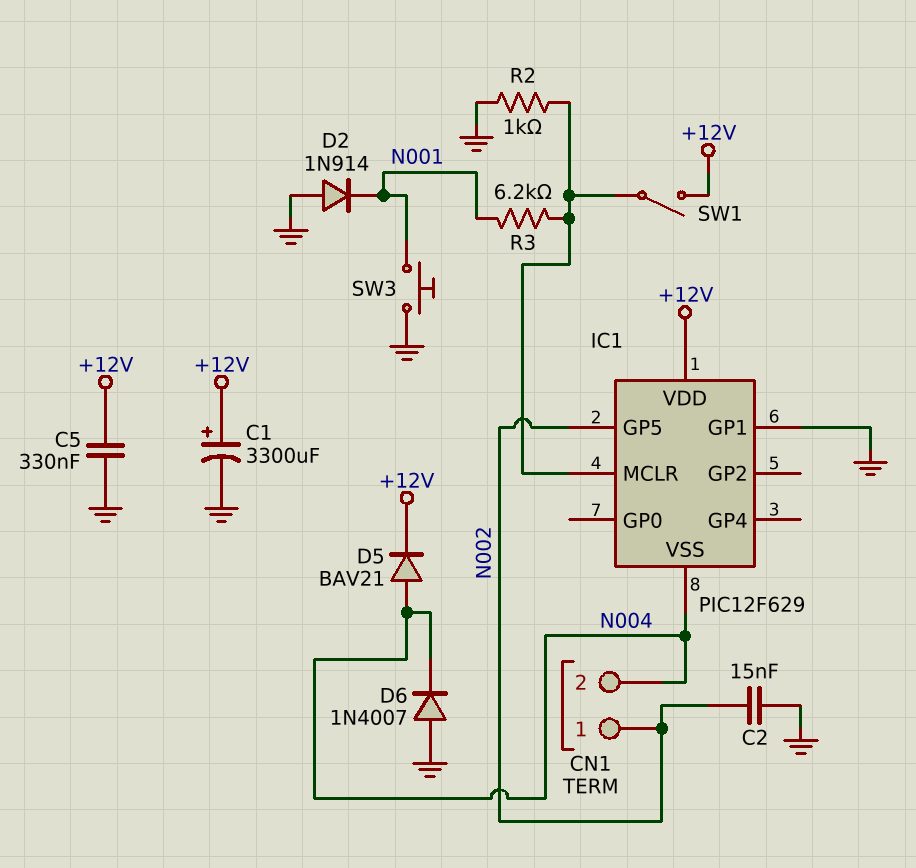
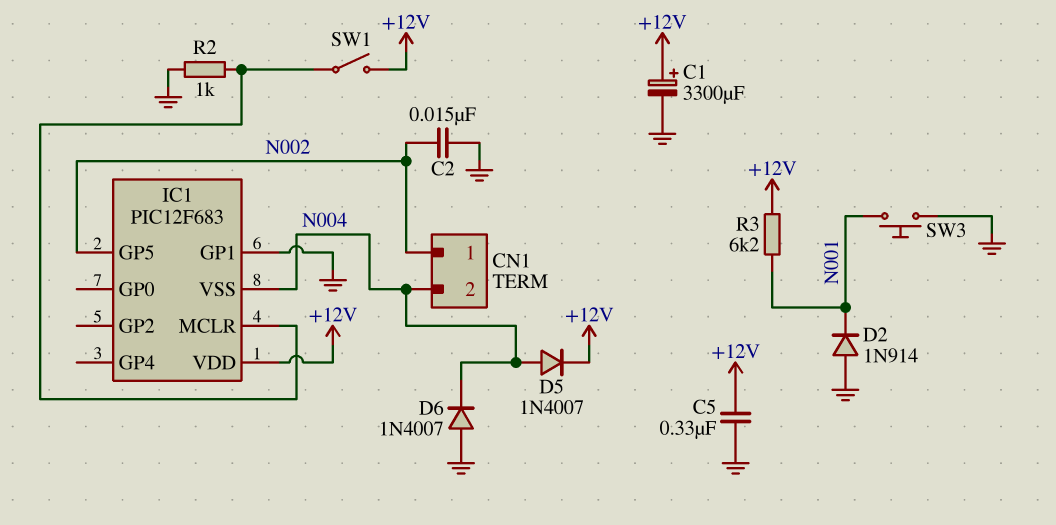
D5: diode BAV21 (A N004, K +12V) -> diode 1N4007 (A N004, K +12V)
IC1: PIC12F629 -> PIC12F683
R3: 6.2k (IC1/MCLR, N001) -> 6.2k (+12V, N001)

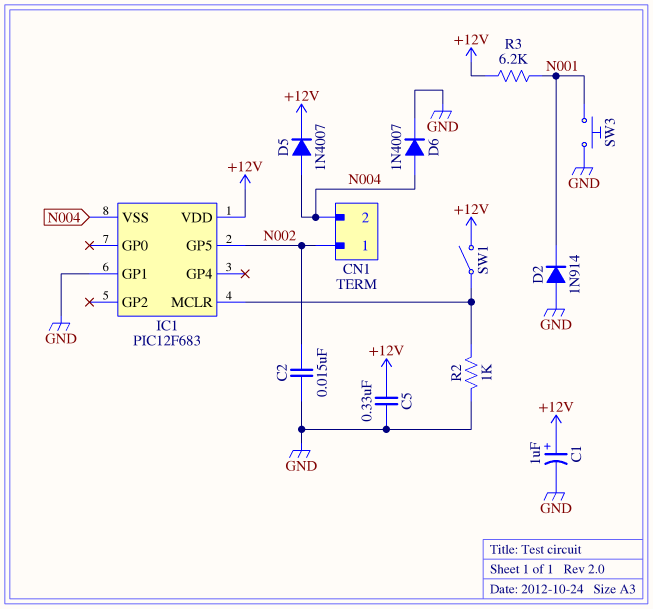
C1: 3300uF (plus +12V, minus GND) -> 1uF (plus +12V, minus GND)
D6: diode 1N4007 (A GND, K N004) -> diode 1N4007 (A N004, K GND)

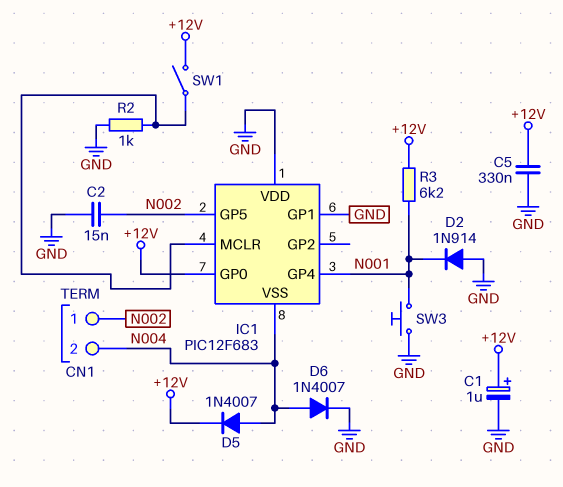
IC1 pin GP0: none -> +12V
IC1 pin GP4: none -> N001
IC1 pin VDD: +12V -> GND

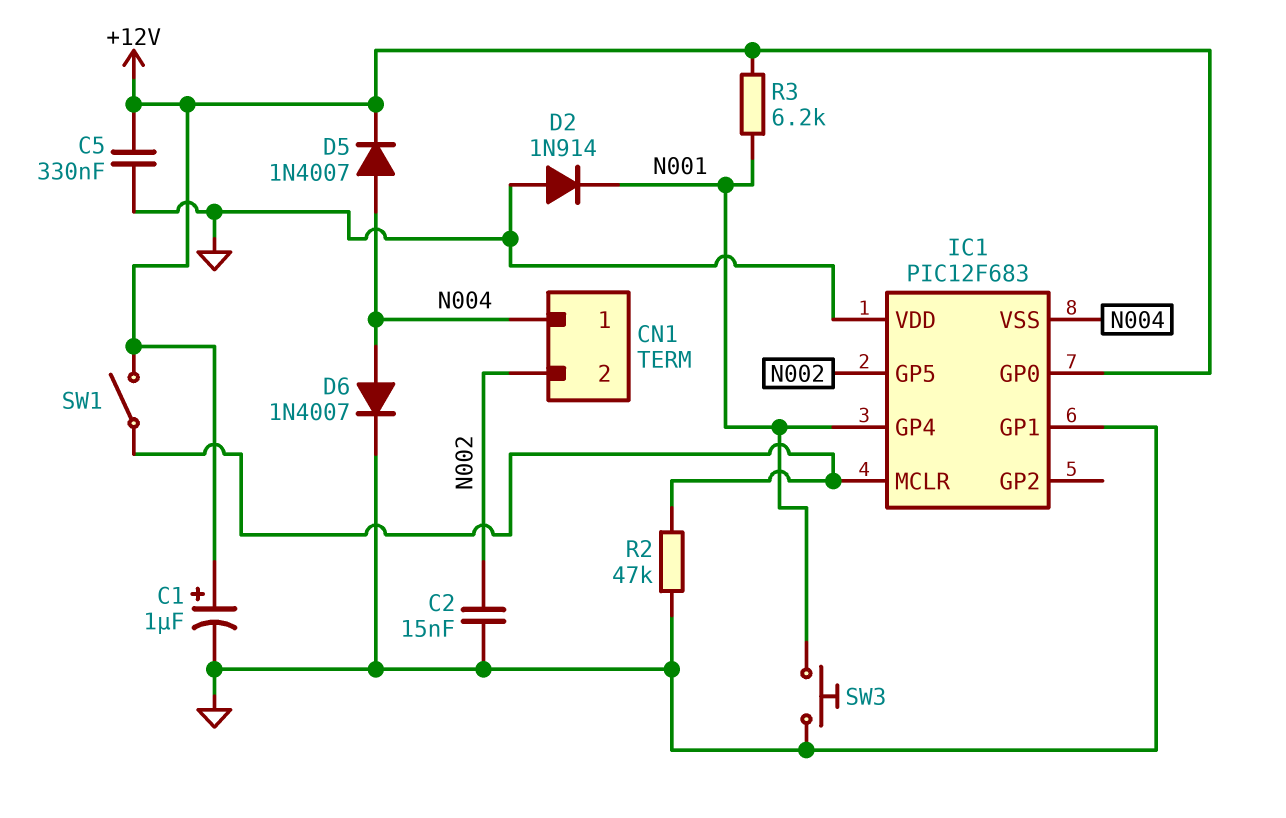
CN1 pin 1: N002 -> N004
CN1 pin 2: N004 -> N002
R2: 1k (GND, IC1/MCLR) -> 47k (GND, IC1/MCLR)

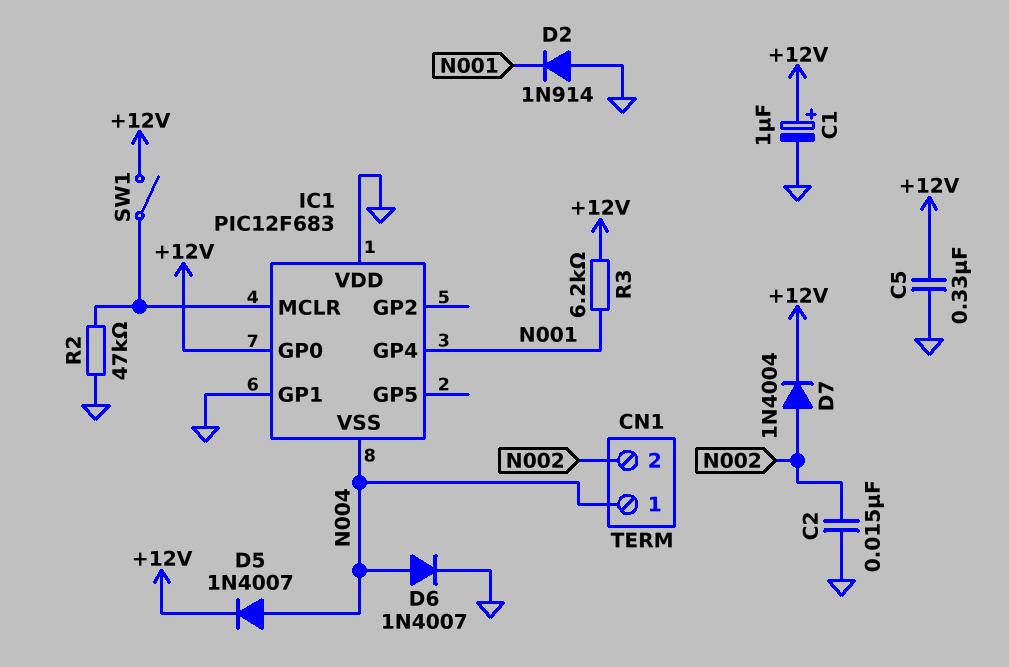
D7: none -> diode 1N4004 (A N002, K +12V)
IC1 pin GP5: N002 -> none
SW3: button (GND, N001) -> none

